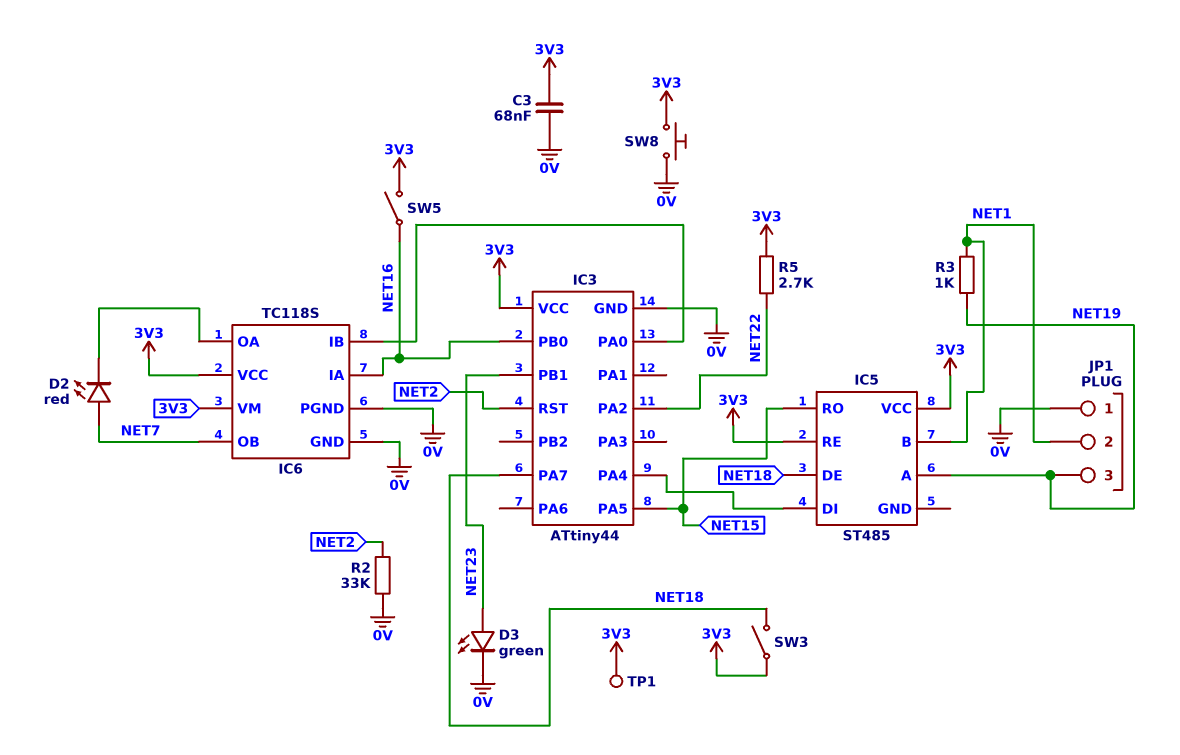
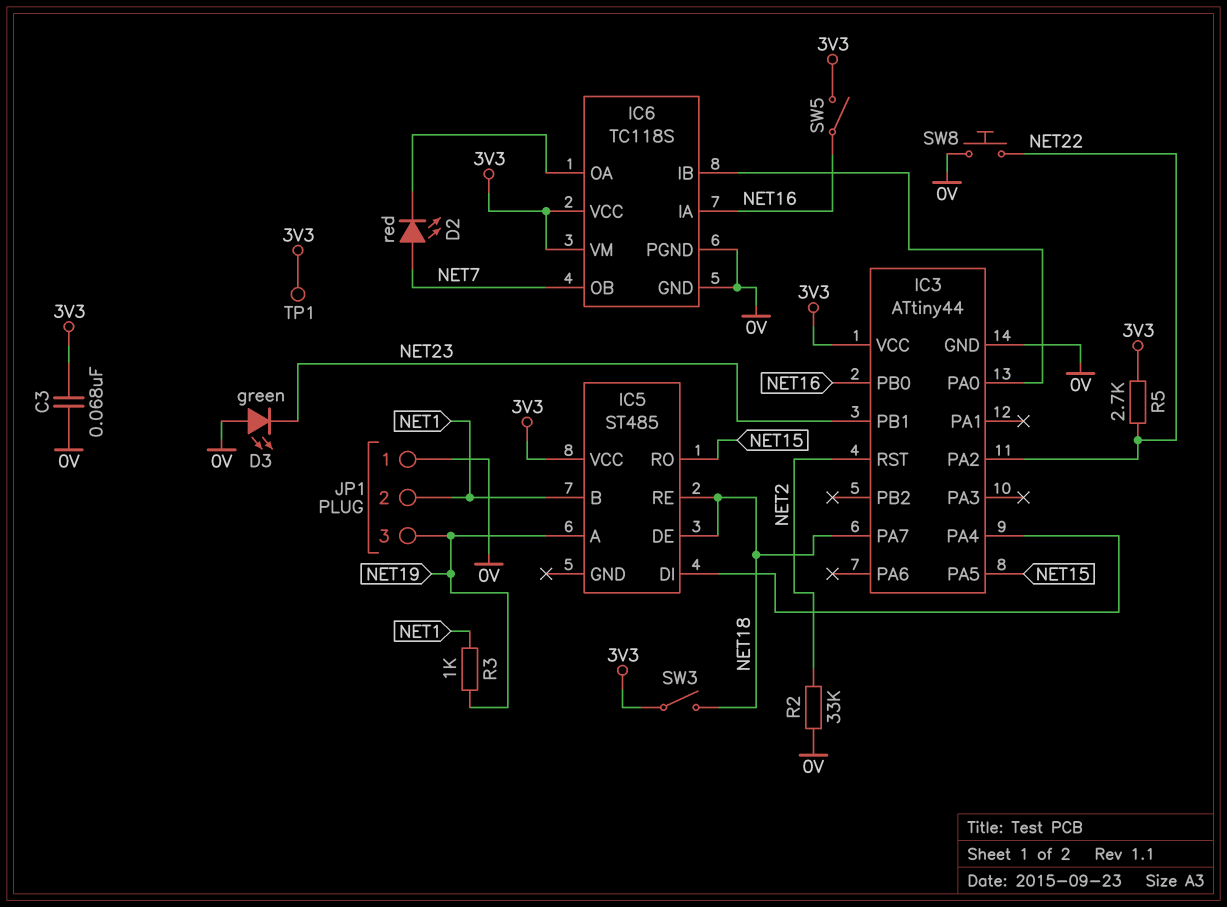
D3: LED green (A NET23, K 0V) -> LED green (A 0V, K NET23)
IC5 pin RE: 3V3 -> NET18
SW8: button (0V, 3V3) -> button (0V, NET22)

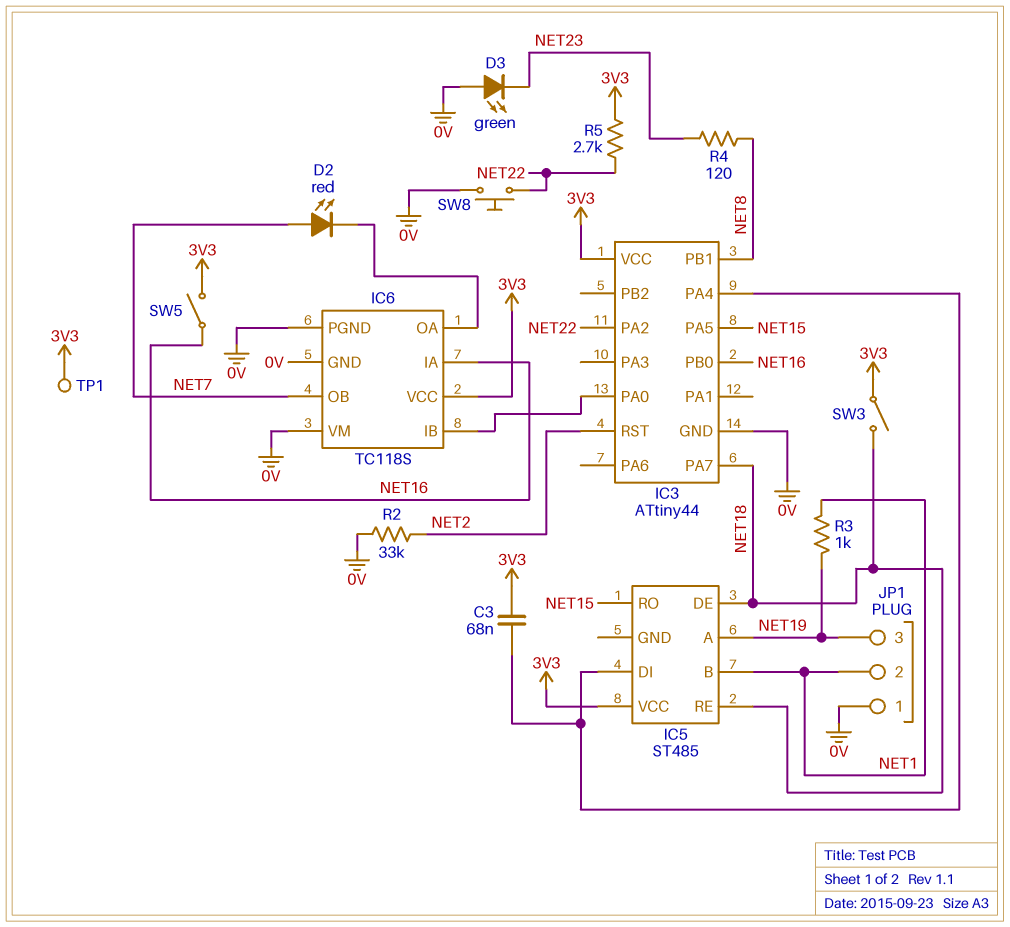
C3: 68nF (0V, 3V3) -> 68nF (3V3, IC3/PA4)
IC3 pin PB1: NET23 -> NET8
IC6 pin VM: 3V3 -> 0V
R4: none -> 120 (NET8, NET23)

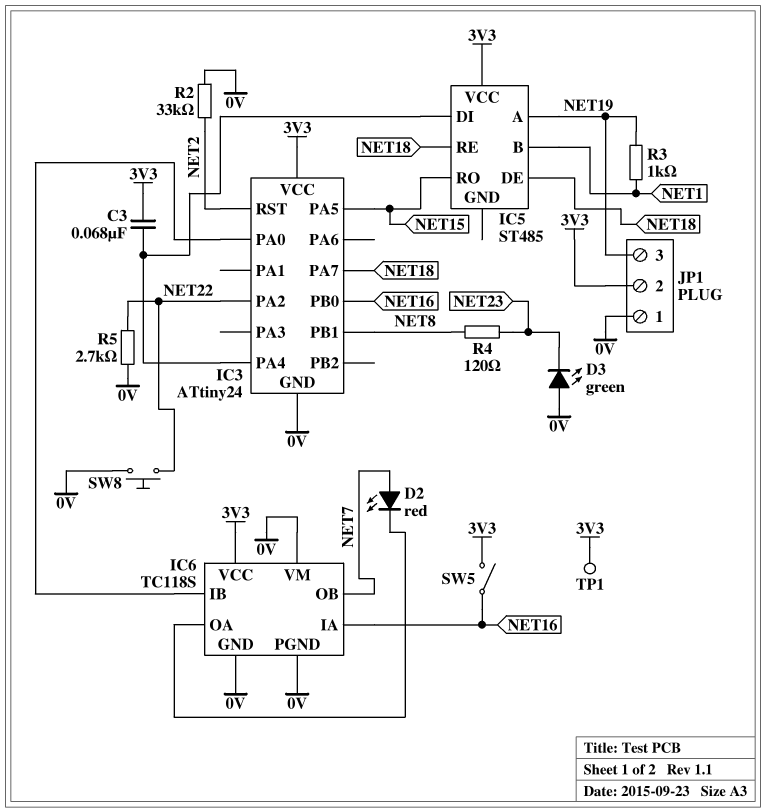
IC3: ATtiny44 -> ATtiny24
JP1 pin 2: NET1 -> 3V3
R5: 2.7k (3V3, NET22) -> 2.7k (0V, NET22)
SW3: switch (3V3, NET18) -> none

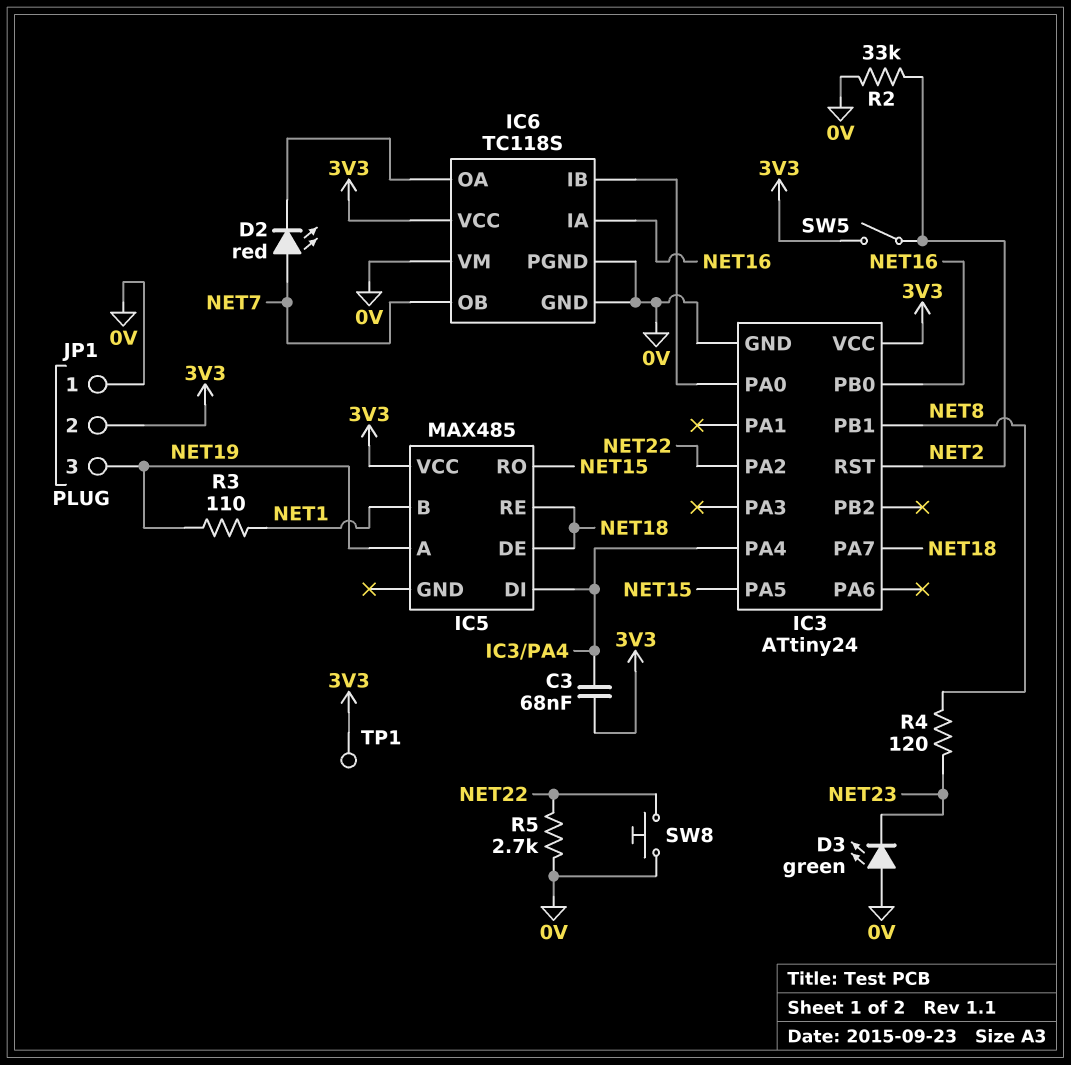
IC5: ST485 -> MAX485
R3: 1k (NET1, NET19) -> 110 (NET1, NET19)
SW5: switch (3V3, NET16) -> switch (3V3, NET2)

